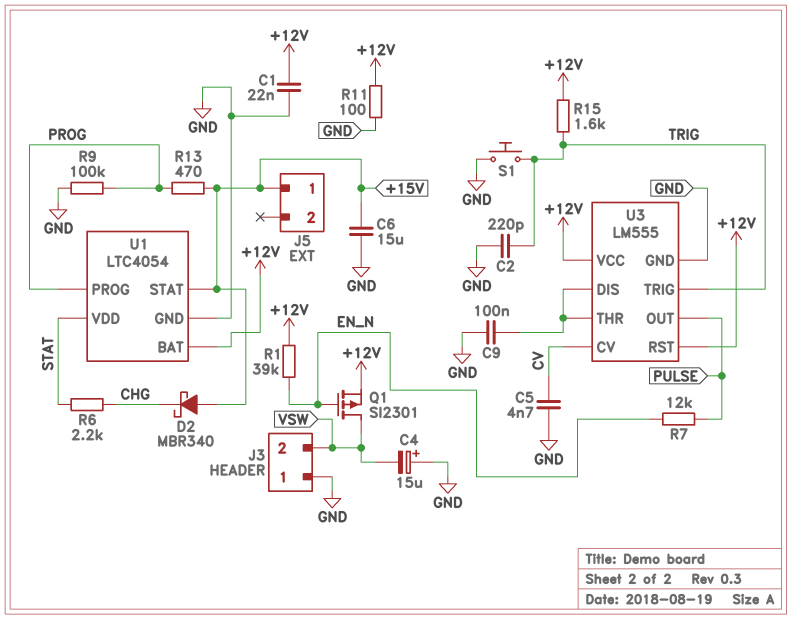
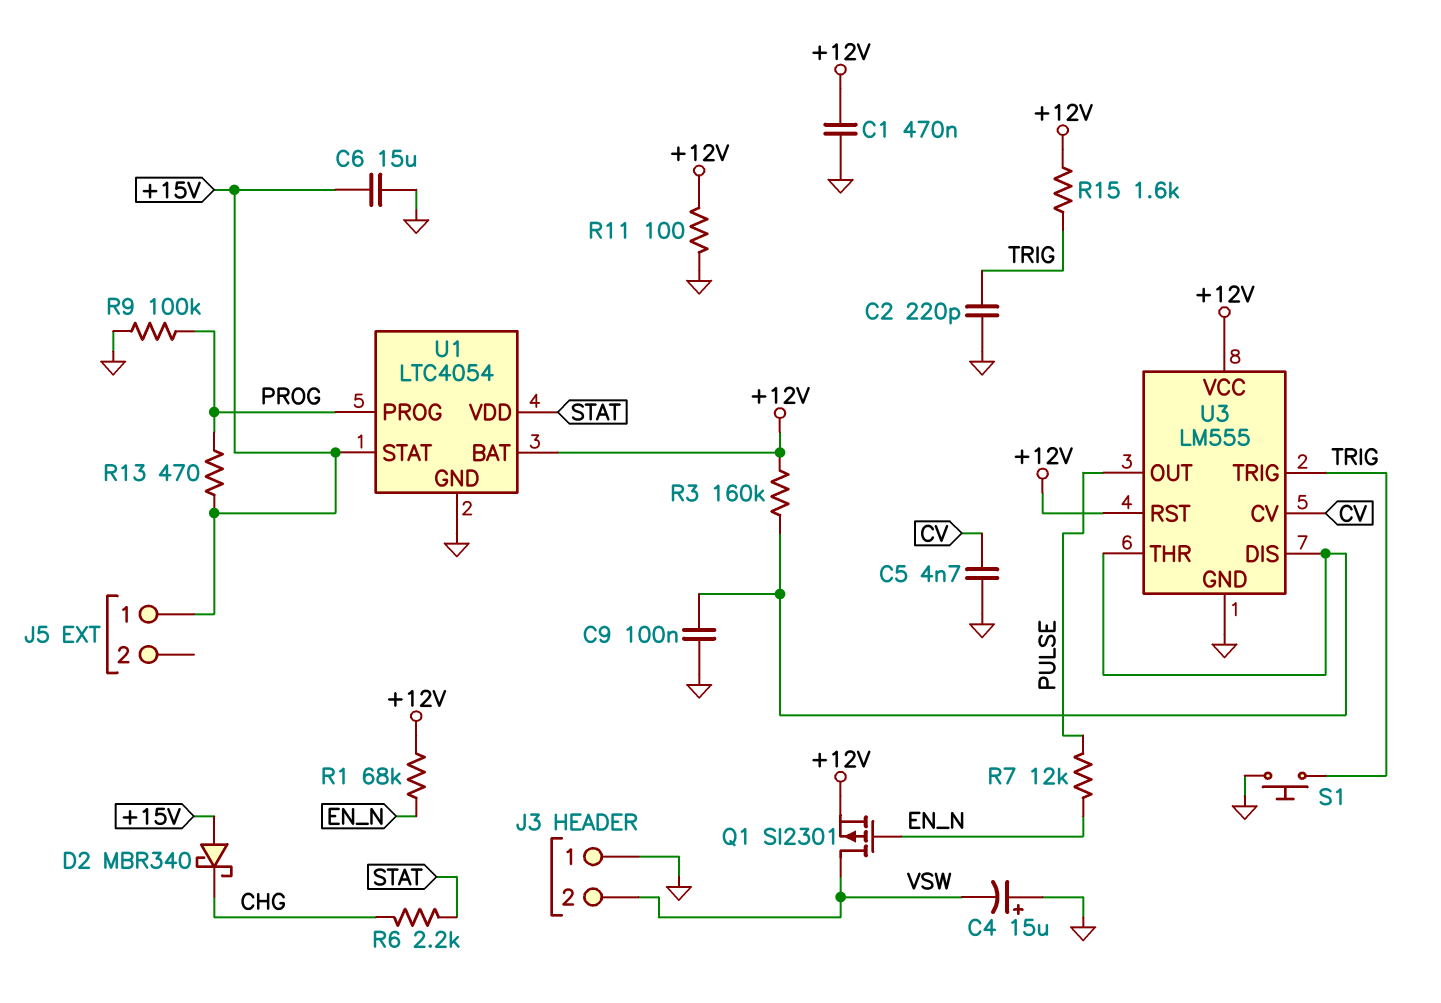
C1: 22nF (+12V, GND) -> 470nF (+12V, GND)
R1: 39k (+12V, EN_N) -> 68k (+12V, EN_N)
R3: none -> 160k (+12V, U3/DIS)

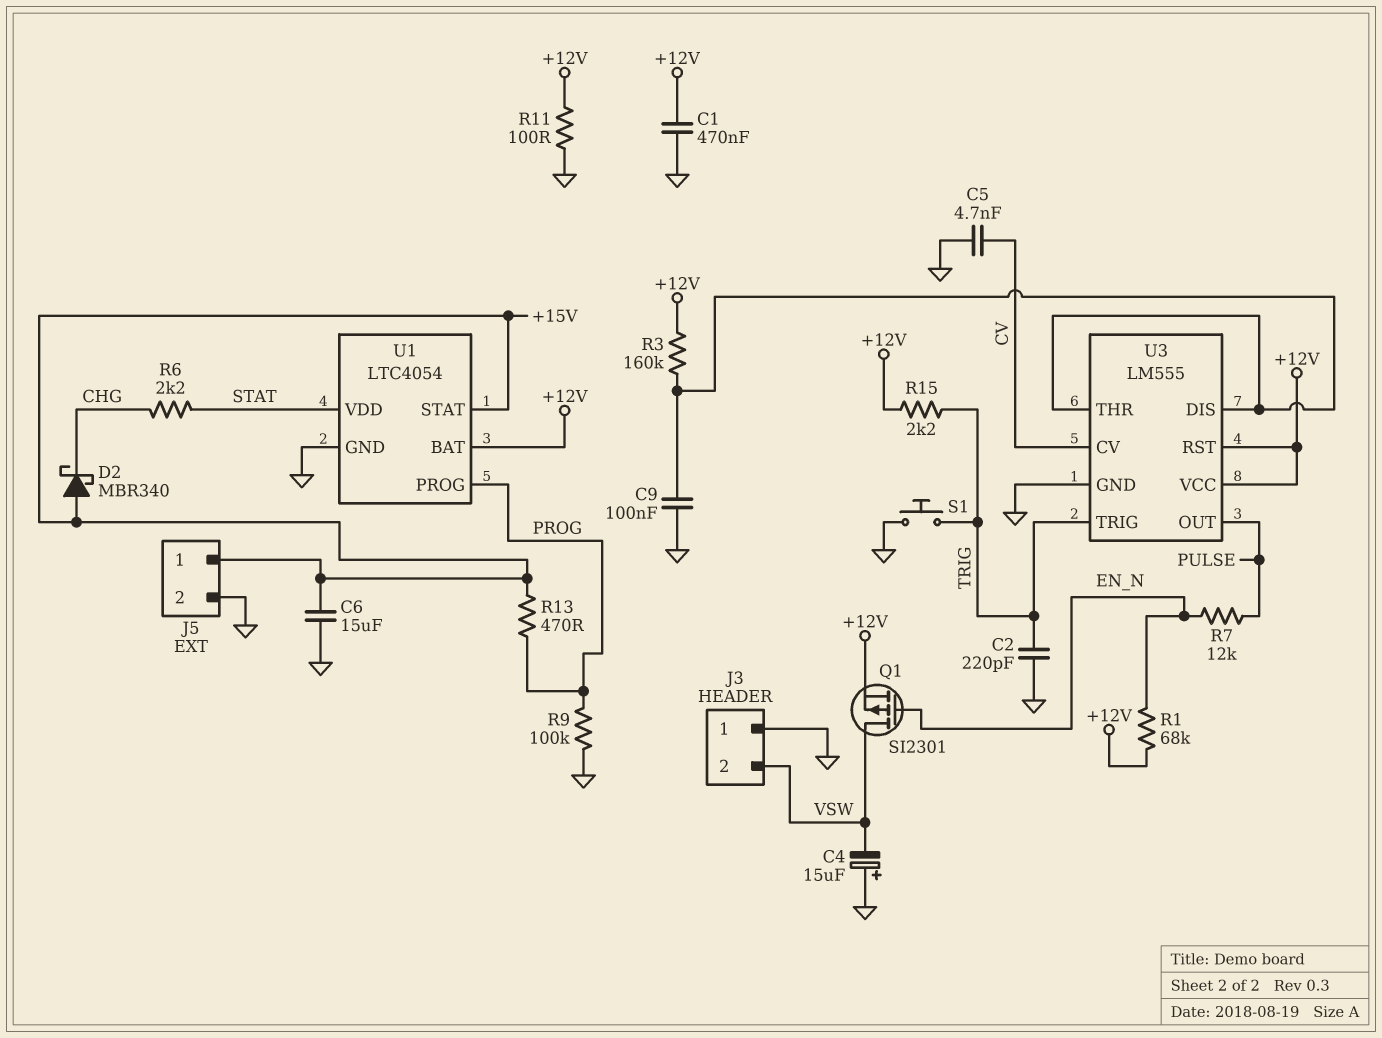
J5 pin 2: none -> GND
R15: 1.6k (+12V, TRIG) -> 2.2k (+12V, TRIG)

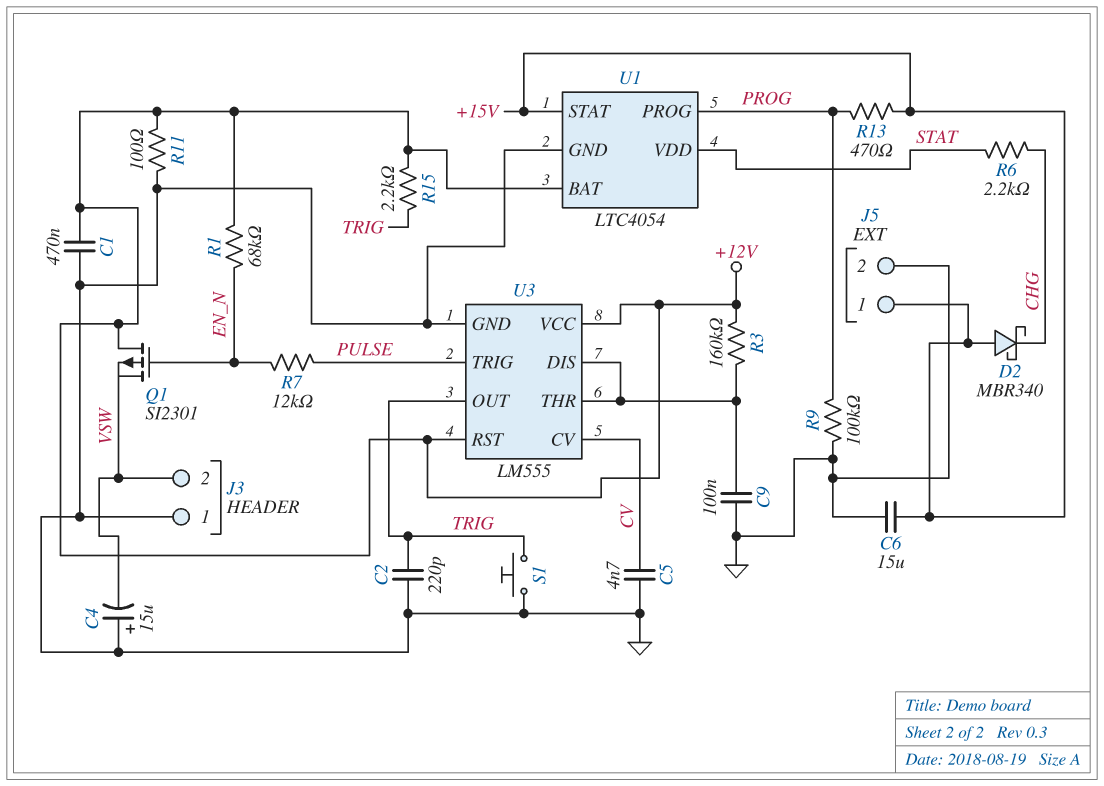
Q1: PMOS SI2301 (G EN_N, D VSW, S +12V) -> PMOS SI2301 (G EN_N, D +12V, S VSW)
U3 pin OUT: PULSE -> TRIG
U3 pin TRIG: TRIG -> PULSE

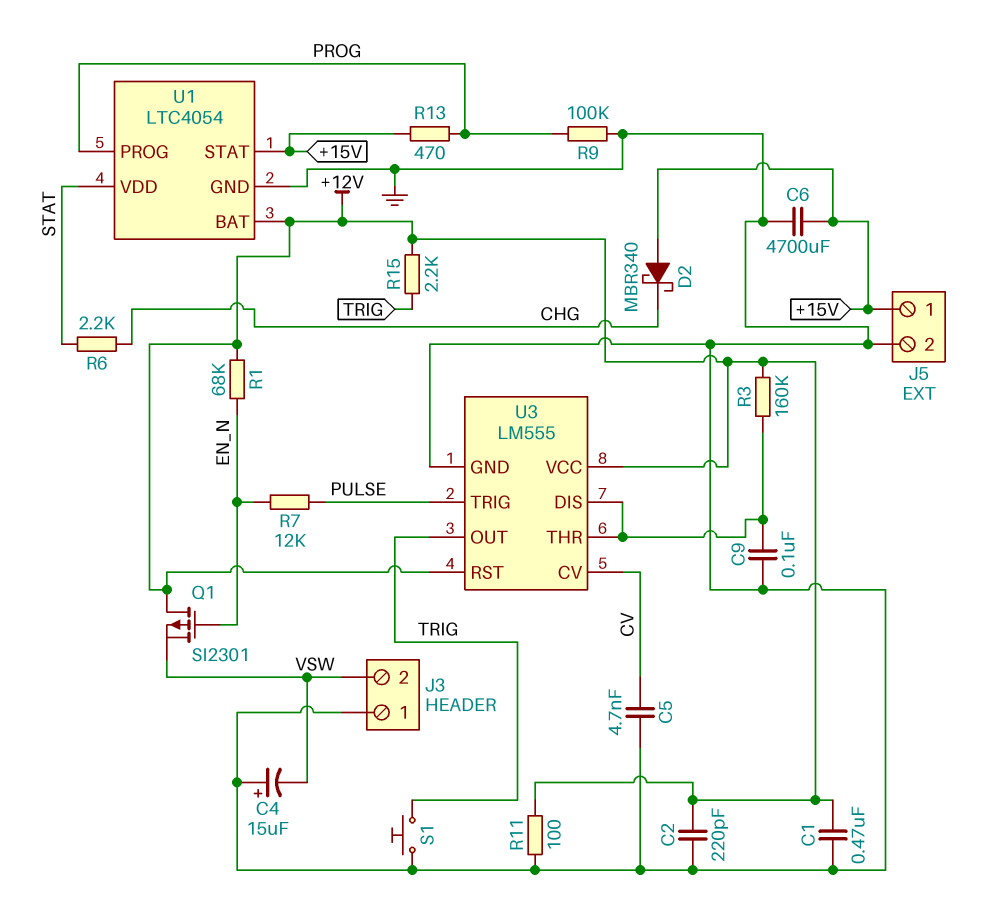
C2: 220pF (GND, TRIG) -> 220pF (+12V, GND)
C6: 15uF (+15V, GND) -> 4700uF (+15V, GND)

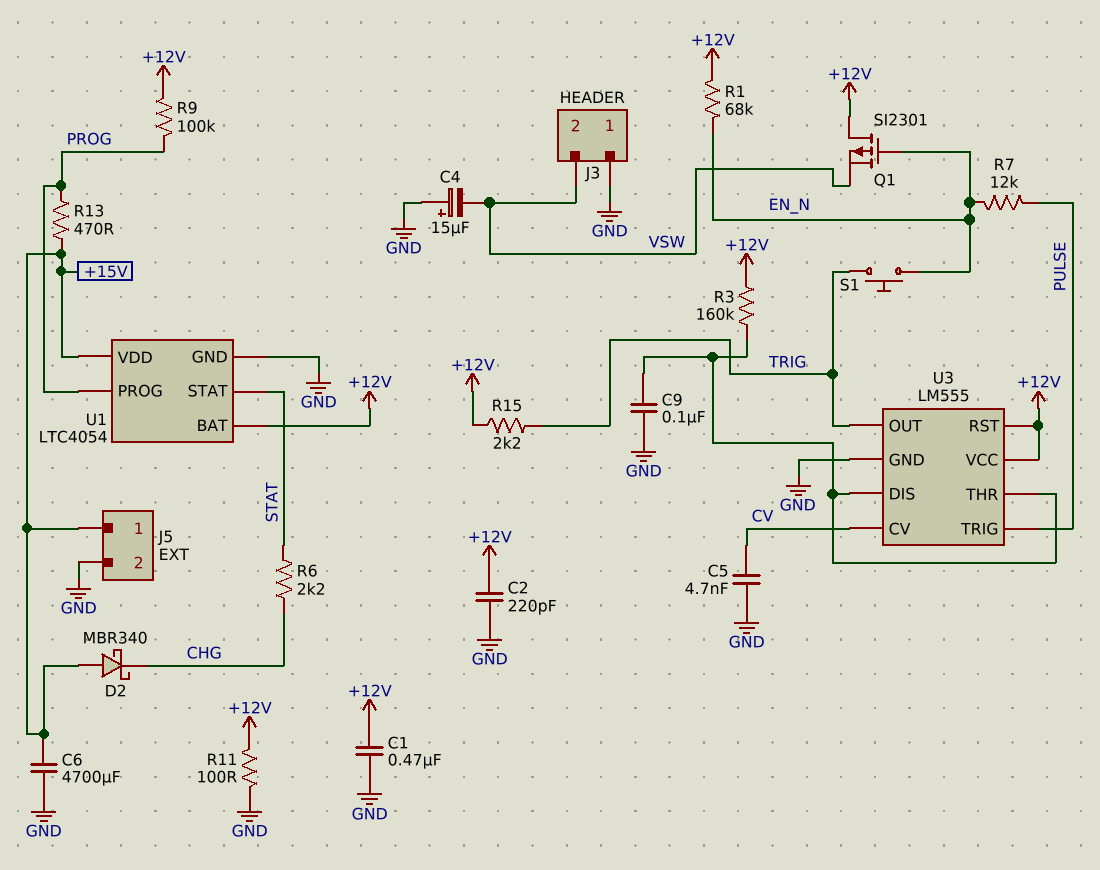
R9: 100k (GND, PROG) -> 100k (+12V, PROG)
S1: button (GND, TRIG) -> button (EN_N, TRIG)
U1 pin STAT: +15V -> STAT
U1 pin VDD: STAT -> +15V

